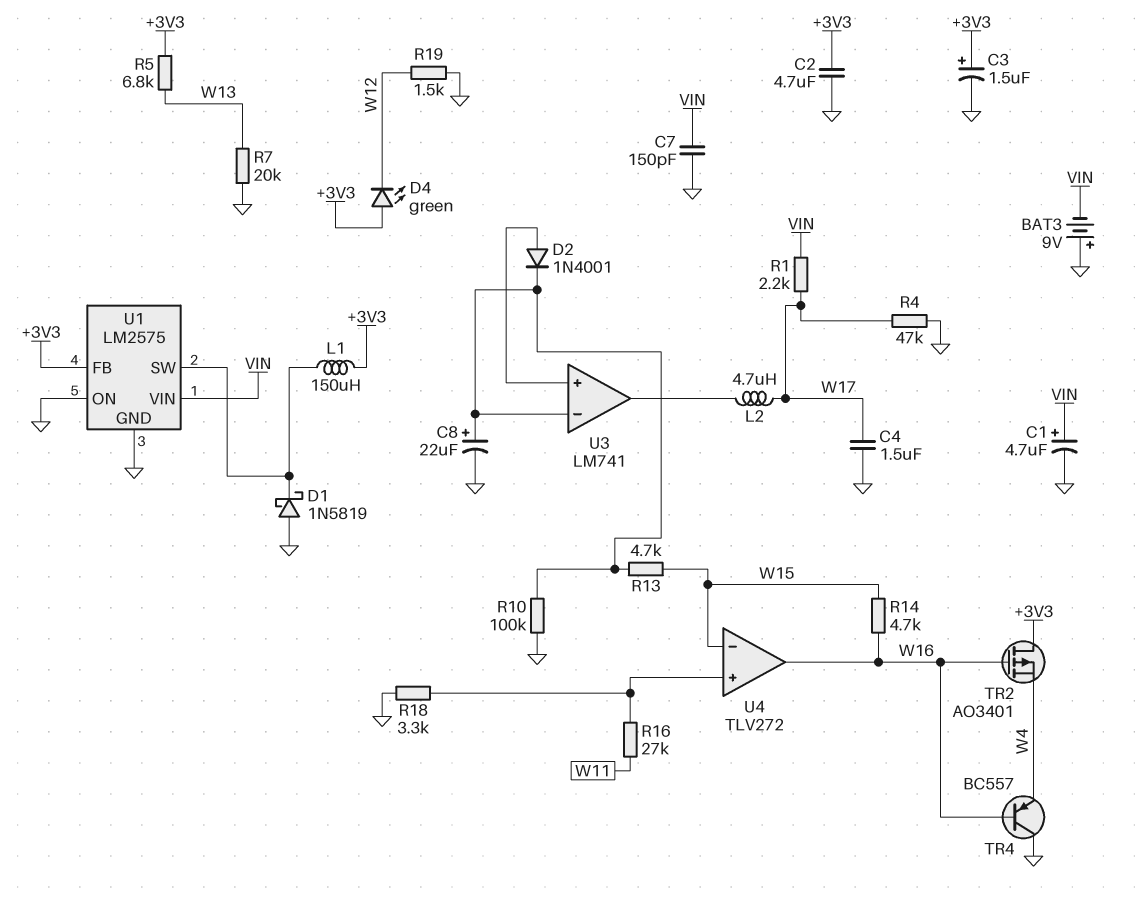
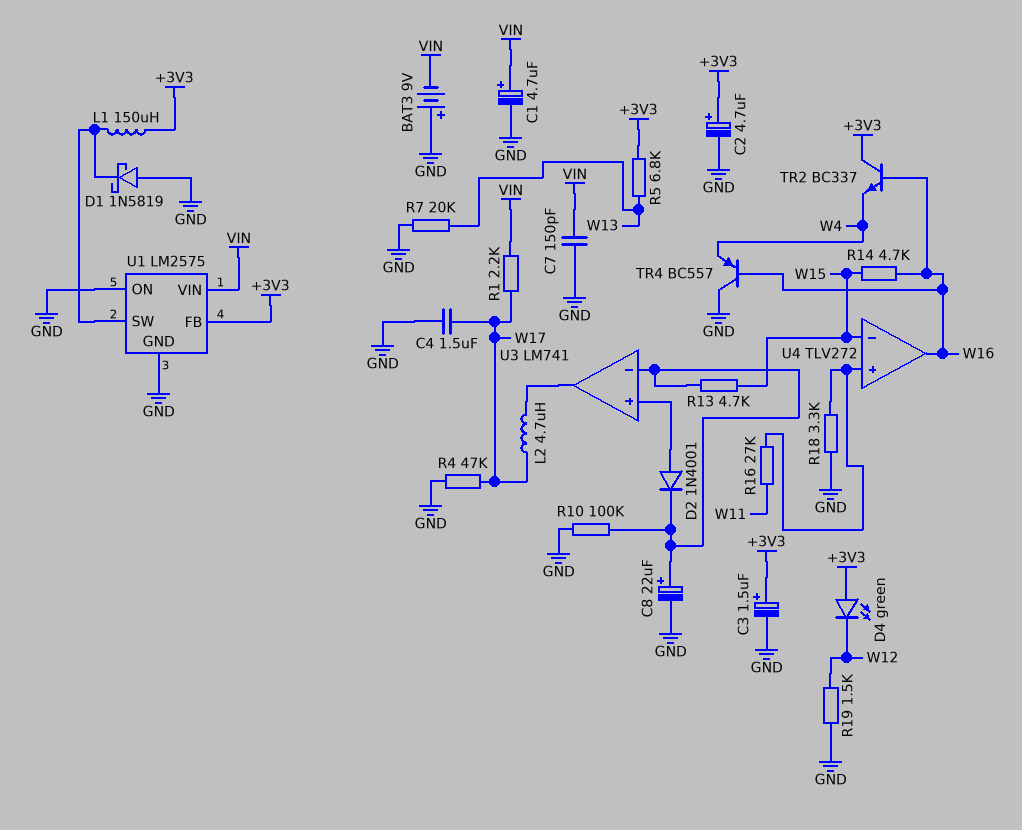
C2: 4.7uF (+3V3, GND) -> 4.7uF (plus +3V3, minus GND)
TR2: PMOS AO3401 (G W16, D +3V3, S W4) -> NPN BC337 (B W16, C +3V3, E W4)

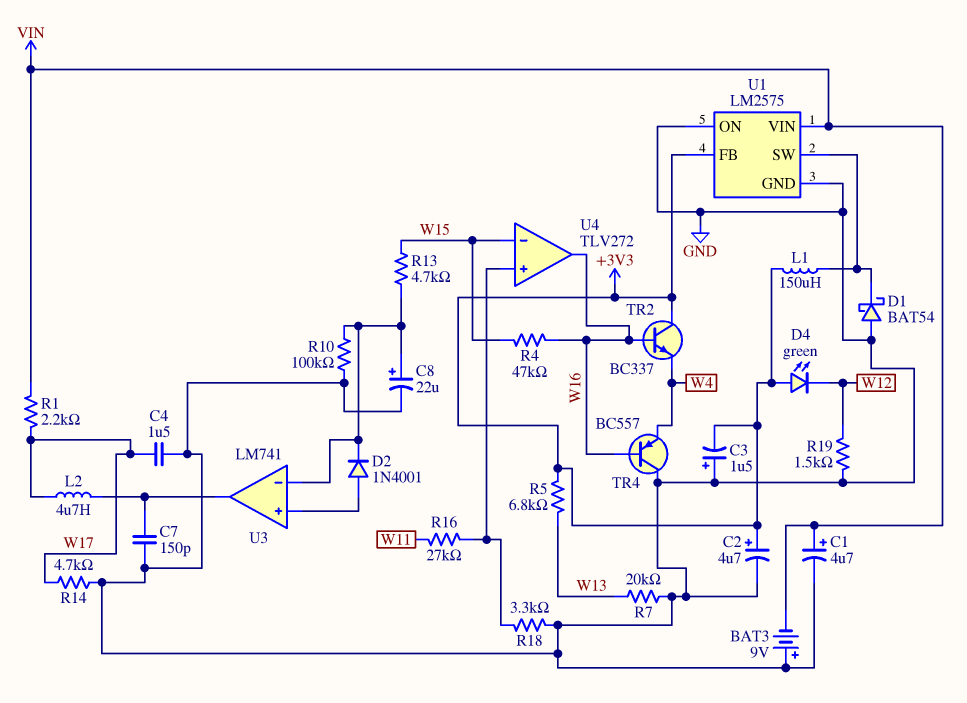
C3: 1.5uF (plus +3V3, minus GND) -> 1.5uF (plus GND, minus +3V3)
C7: 150pF (GND, VIN) -> 150pF (GND, U3/out)
D1: schottky 1N5819 (A GND, K U1/SW) -> schottky BAT54 (A GND, K U1/SW)
R4: 47k (GND, W17) -> 47k (W15, W16)
R14: 4.7k (W15, W16) -> 4.7k (GND, W17)

